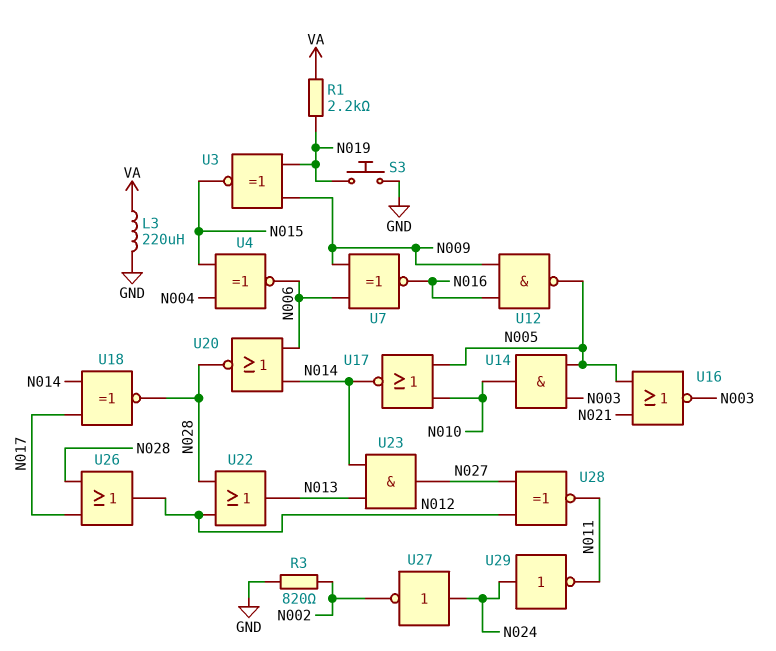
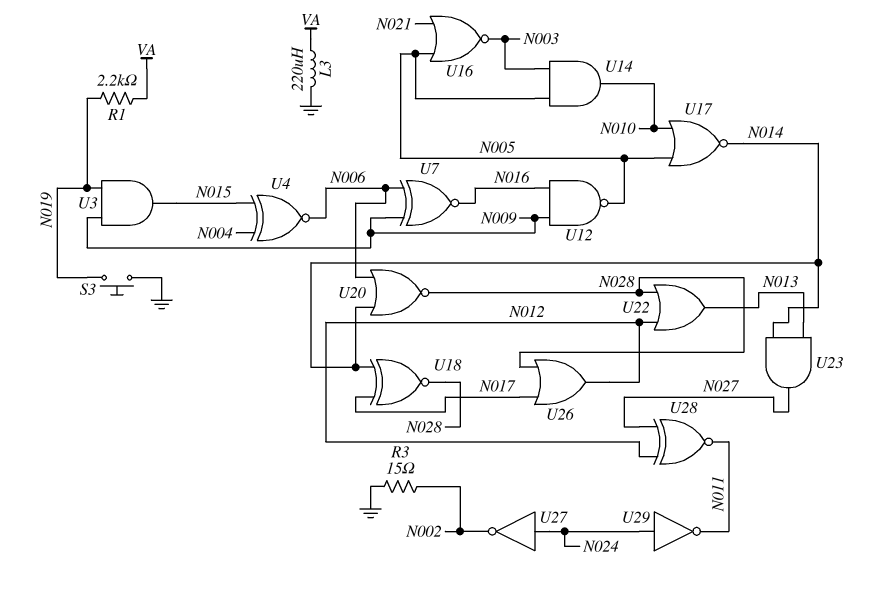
R3: 820 (GND, N002) -> 15 (GND, N002)
U3: XNOR (in N009, in N019, out N015) -> AND (in N009, in N019, out N015)

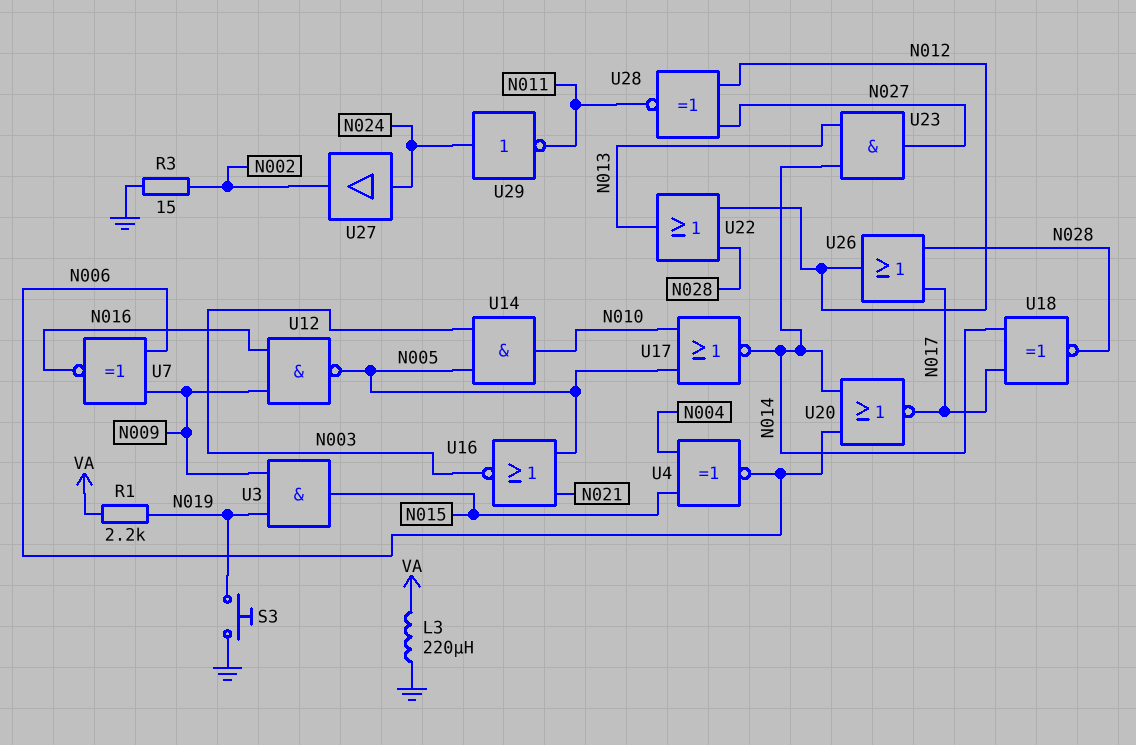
U20: NOR (in N006, in N014, out N028) -> NOR (in N006, in N014, out N017)
U27: NOT (in N024, out N002) -> buffer (in N024, out N002)

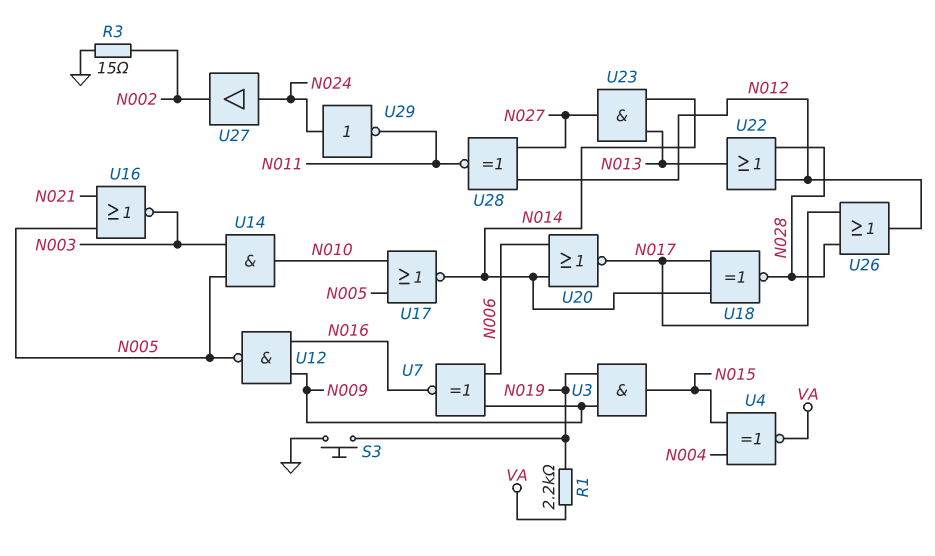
L3: 220uH (GND, VA) -> none
U4: XNOR (in N004, in N015, out N006) -> XNOR (in N004, in N015, out VA)

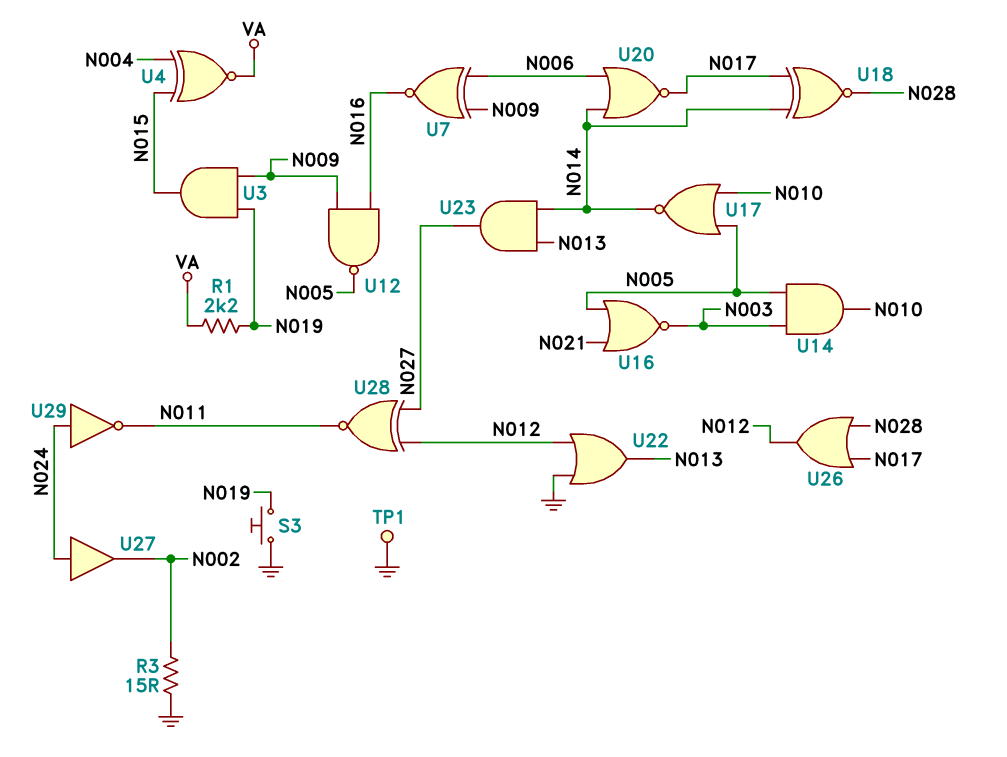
TP1: none -> test point (GND)
U22: OR (in N012, in N028, out N013) -> OR (in GND, in N012, out N013)

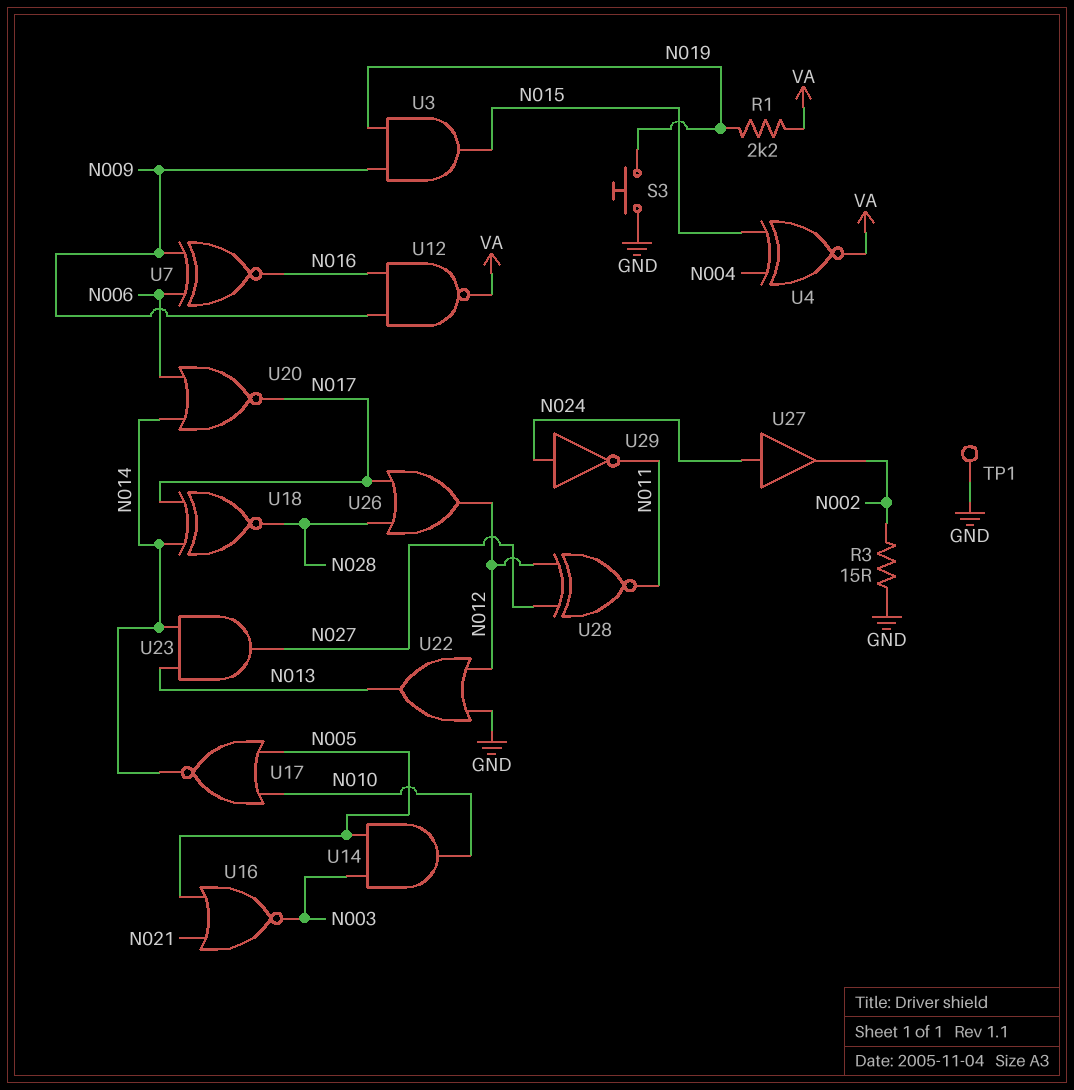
U12: NAND (in N009, in N016, out N005) -> NAND (in N009, in N016, out VA)

